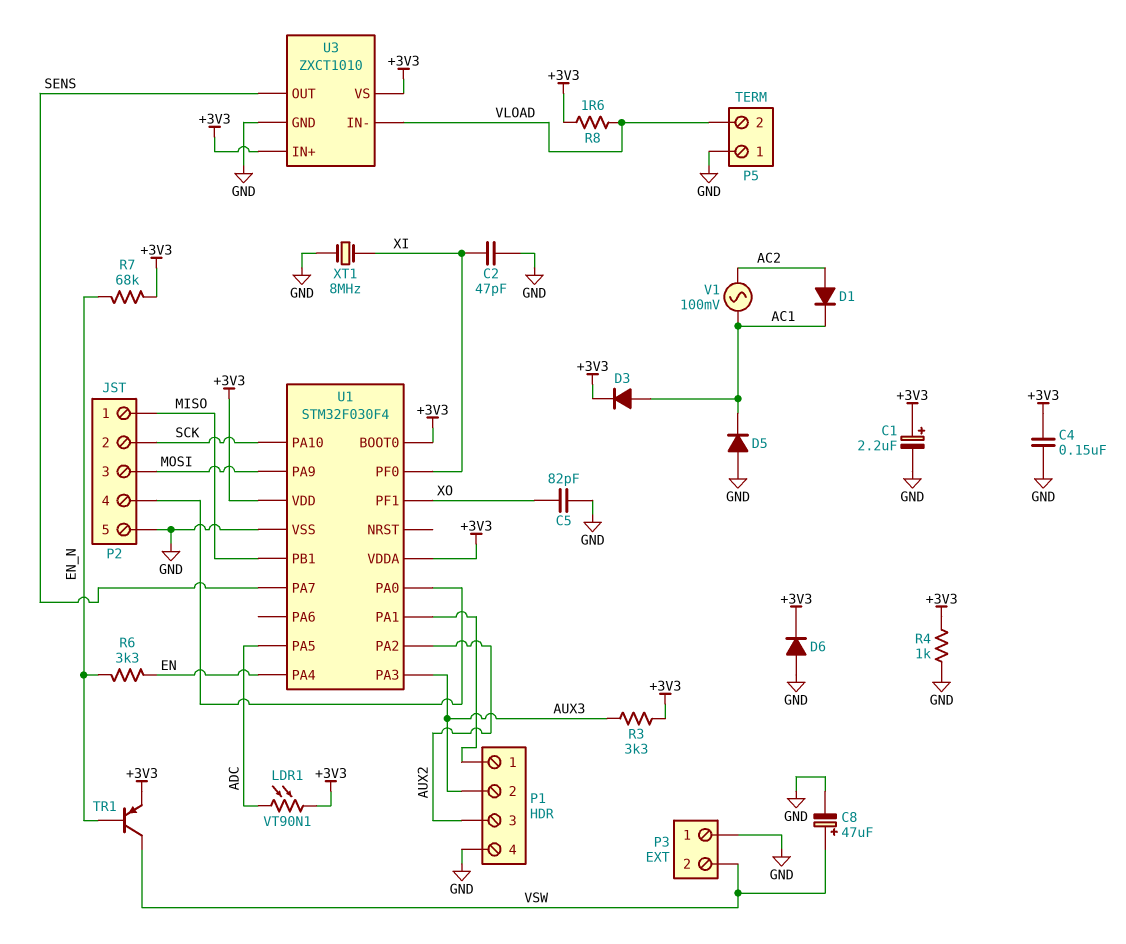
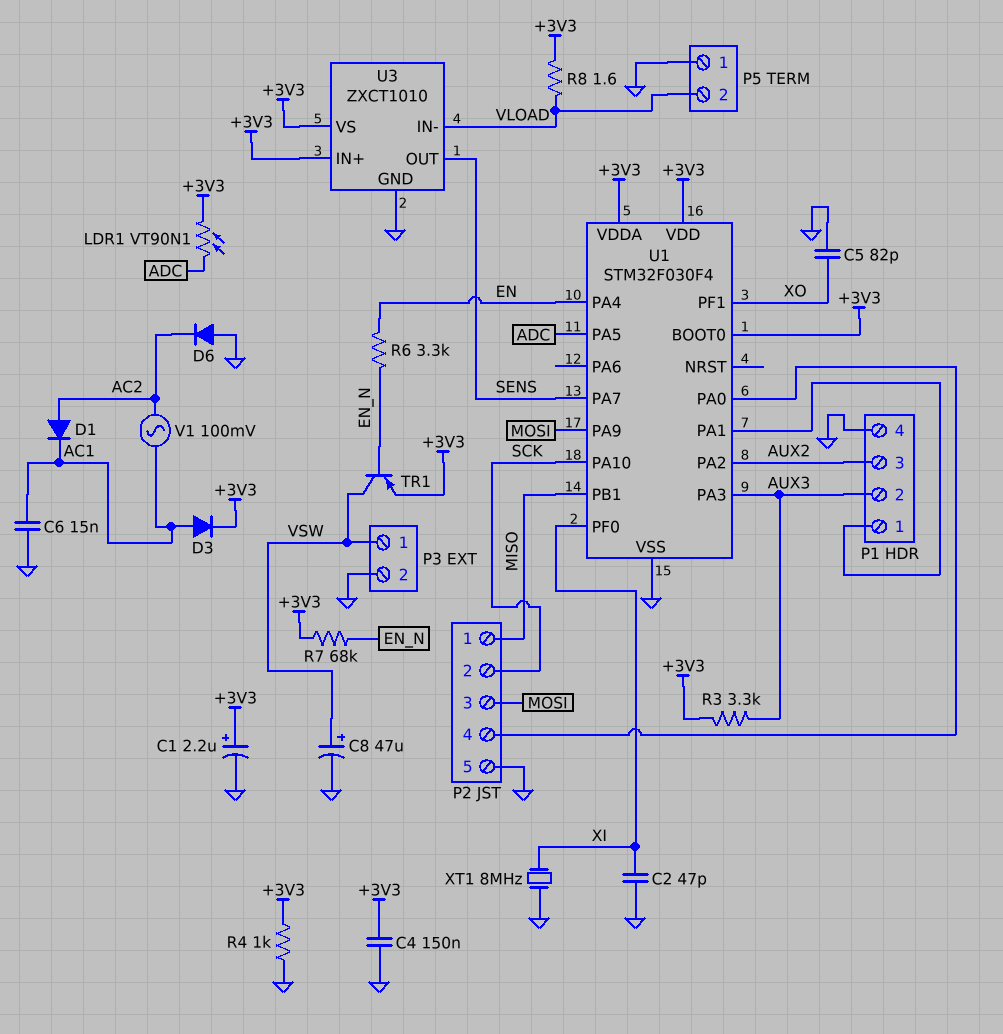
C6: none -> 15nF (AC1, GND)
D5: diode (A GND, K AC1) -> none
D6: diode (A GND, K +3V3) -> diode (A GND, K AC2)
P3 pin 1: GND -> VSW
P3 pin 2: VSW -> GND

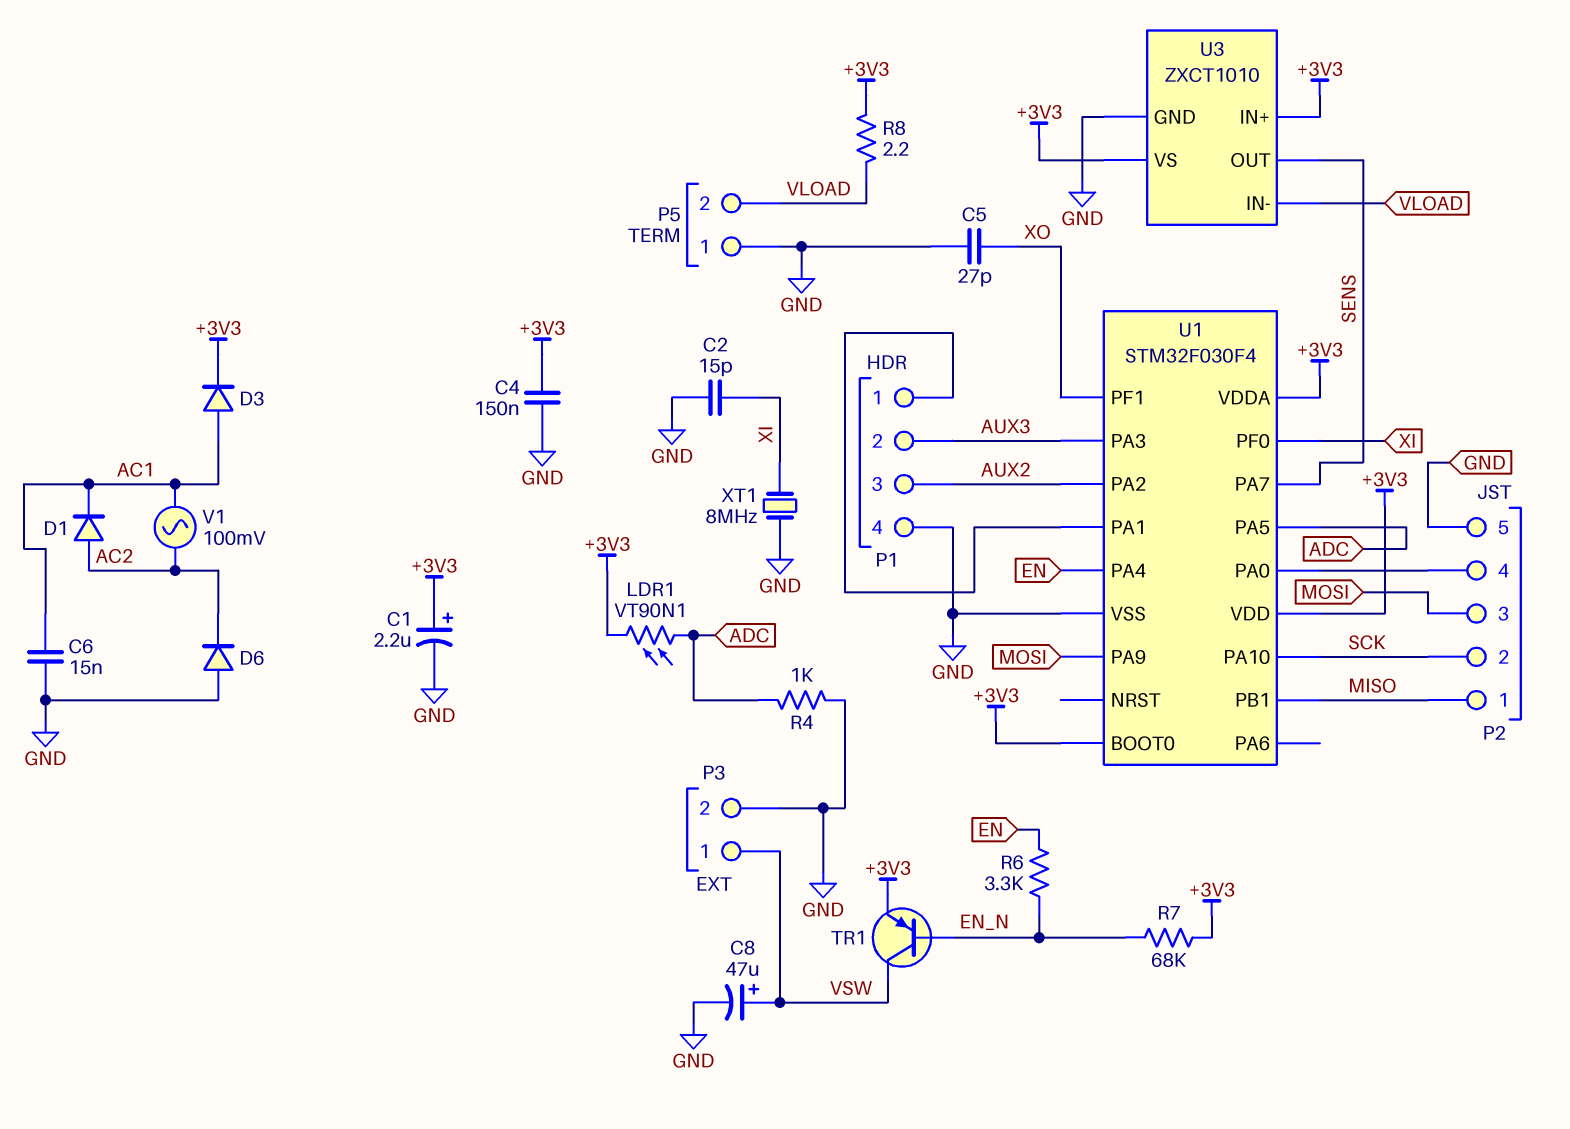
C2: 47pF (GND, XI) -> 15pF (GND, XI)
C5: 82pF (GND, XO) -> 27pF (GND, XO)
R3: 3.3k (+3V3, AUX3) -> none
R4: 1k (+3V3, GND) -> 1k (ADC, GND)
R8: 1.6 (+3V3, VLOAD) -> 2.2 (+3V3, VLOAD)

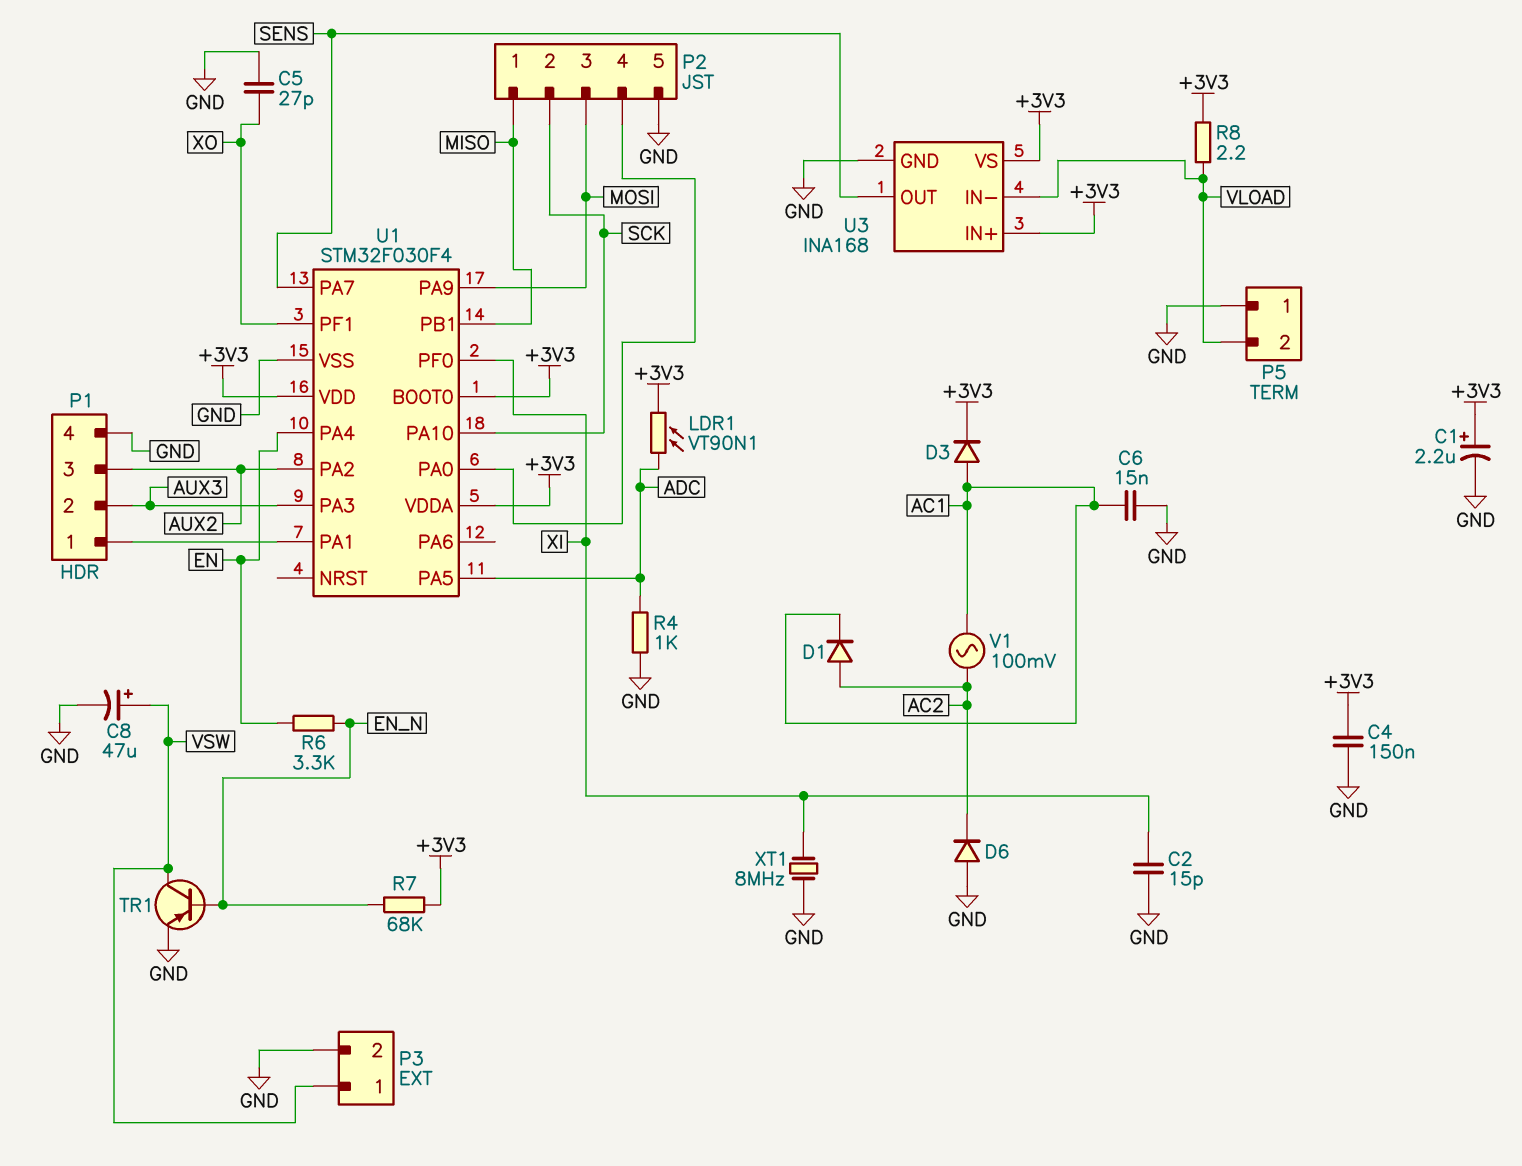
TR1: PNP (B EN_N, C VSW, E +3V3) -> PNP (B EN_N, C VSW, E GND)
U3: ZXCT1010 -> INA168

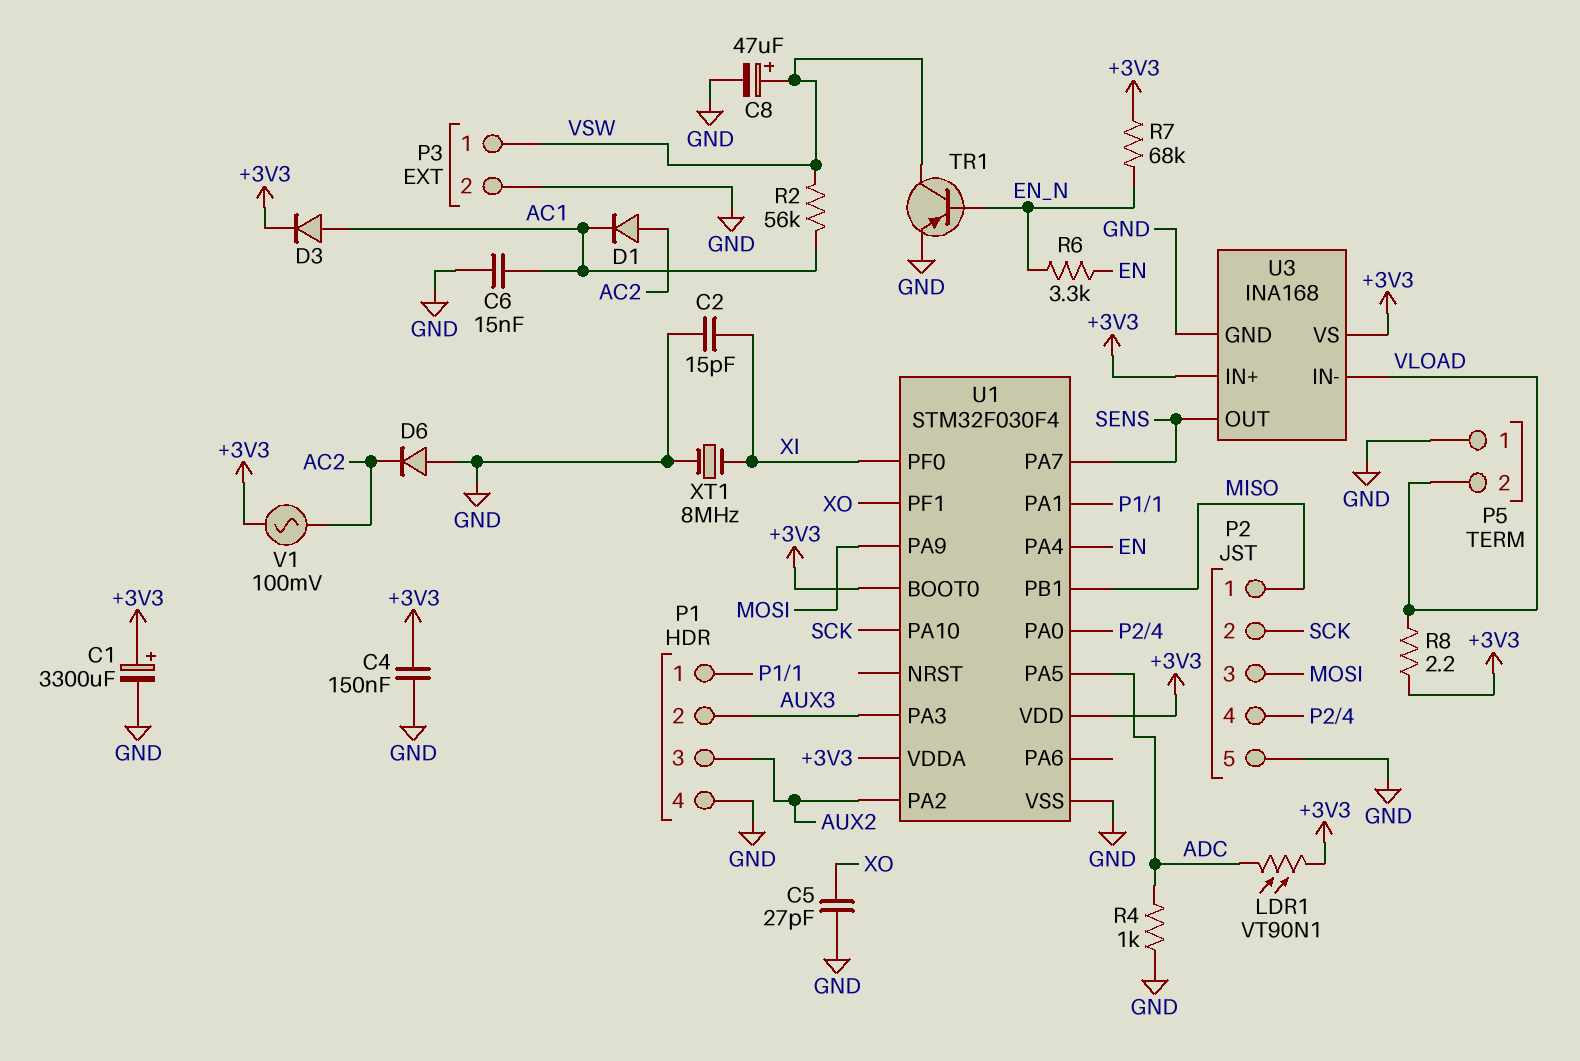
C1: 2.2uF (plus +3V3, minus GND) -> 3300uF (plus +3V3, minus GND)
R2: none -> 56k (AC1, VSW)
V1: AC 100mV (AC1, AC2) -> AC 100mV (+3V3, AC2)

